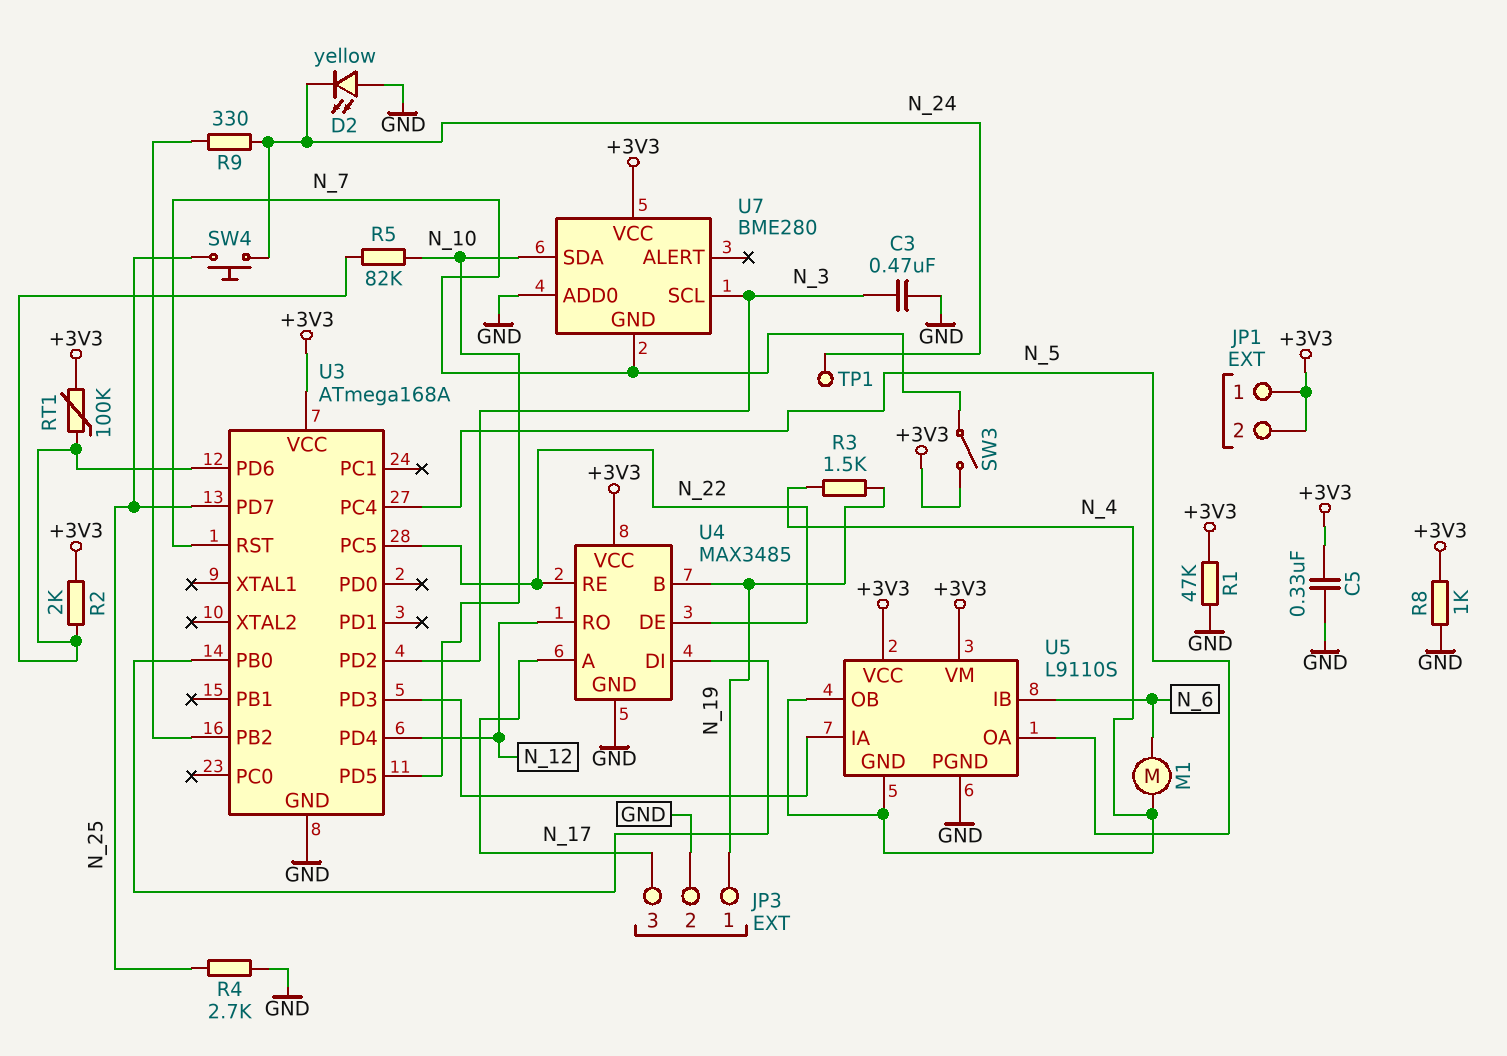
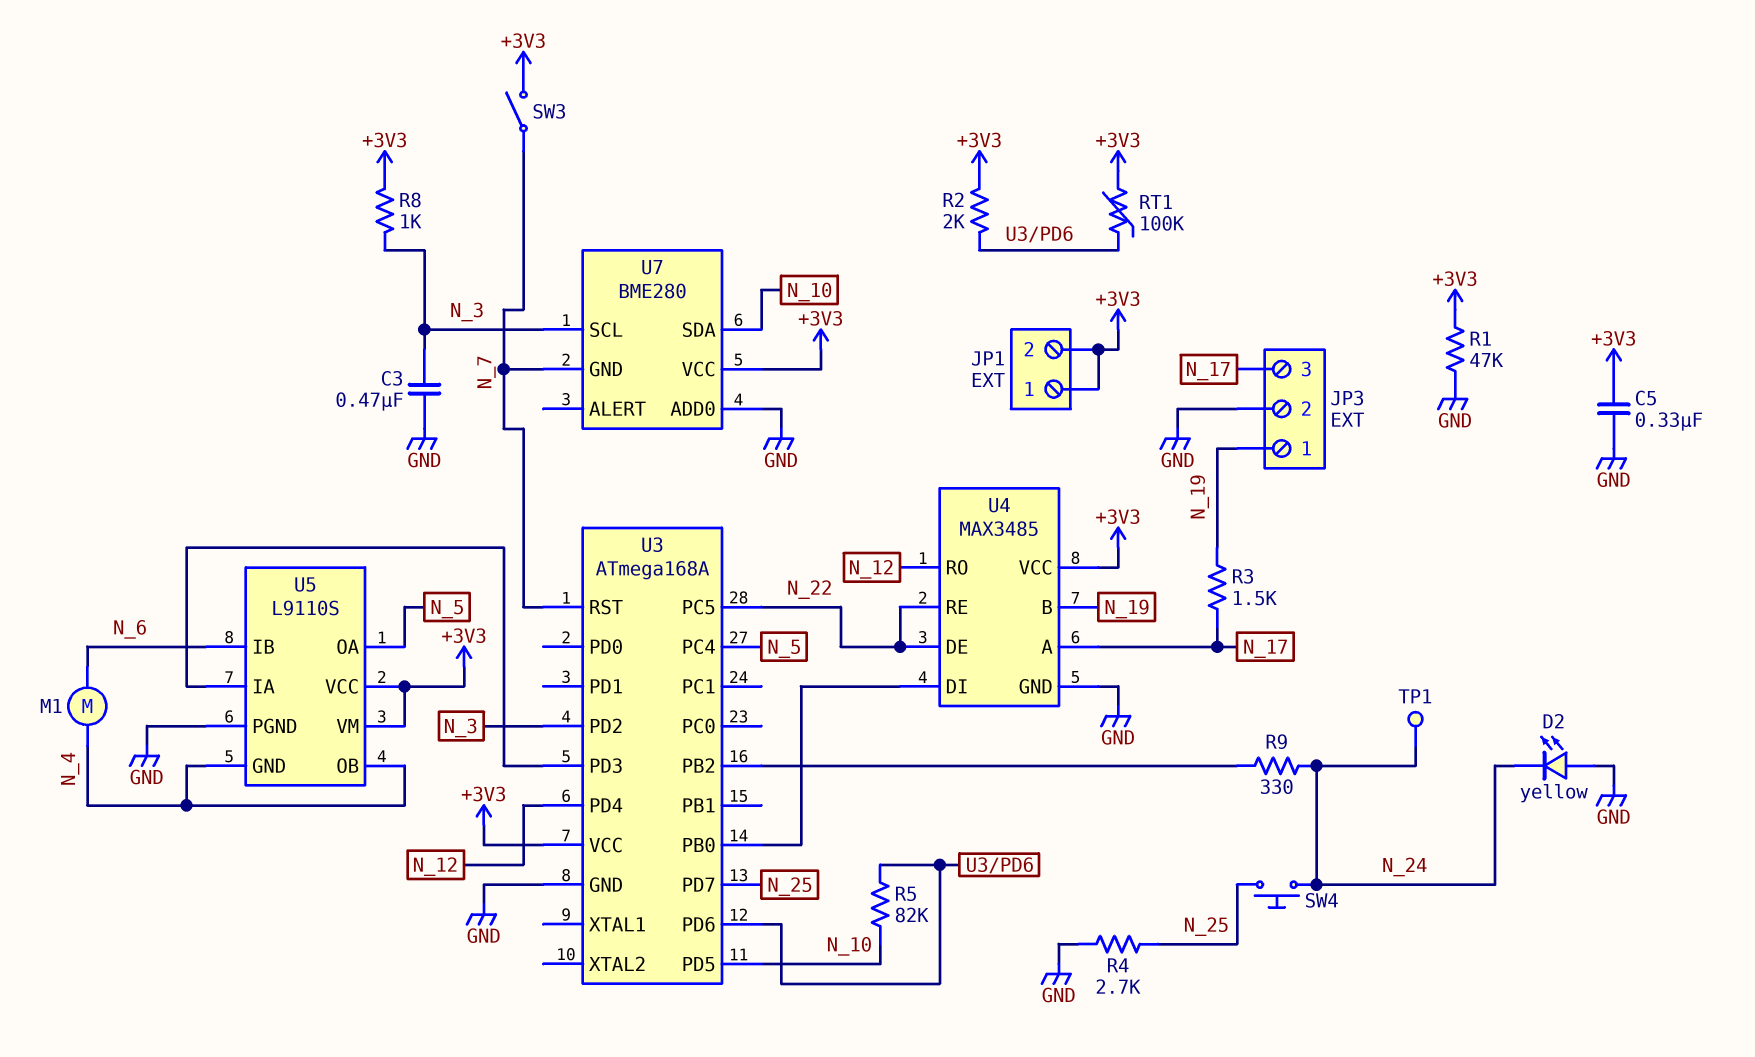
R3: 1.5k (N_4, N_19) -> 1.5k (N_17, N_19)
R8: 1k (+3V3, GND) -> 1k (+3V3, N_3)

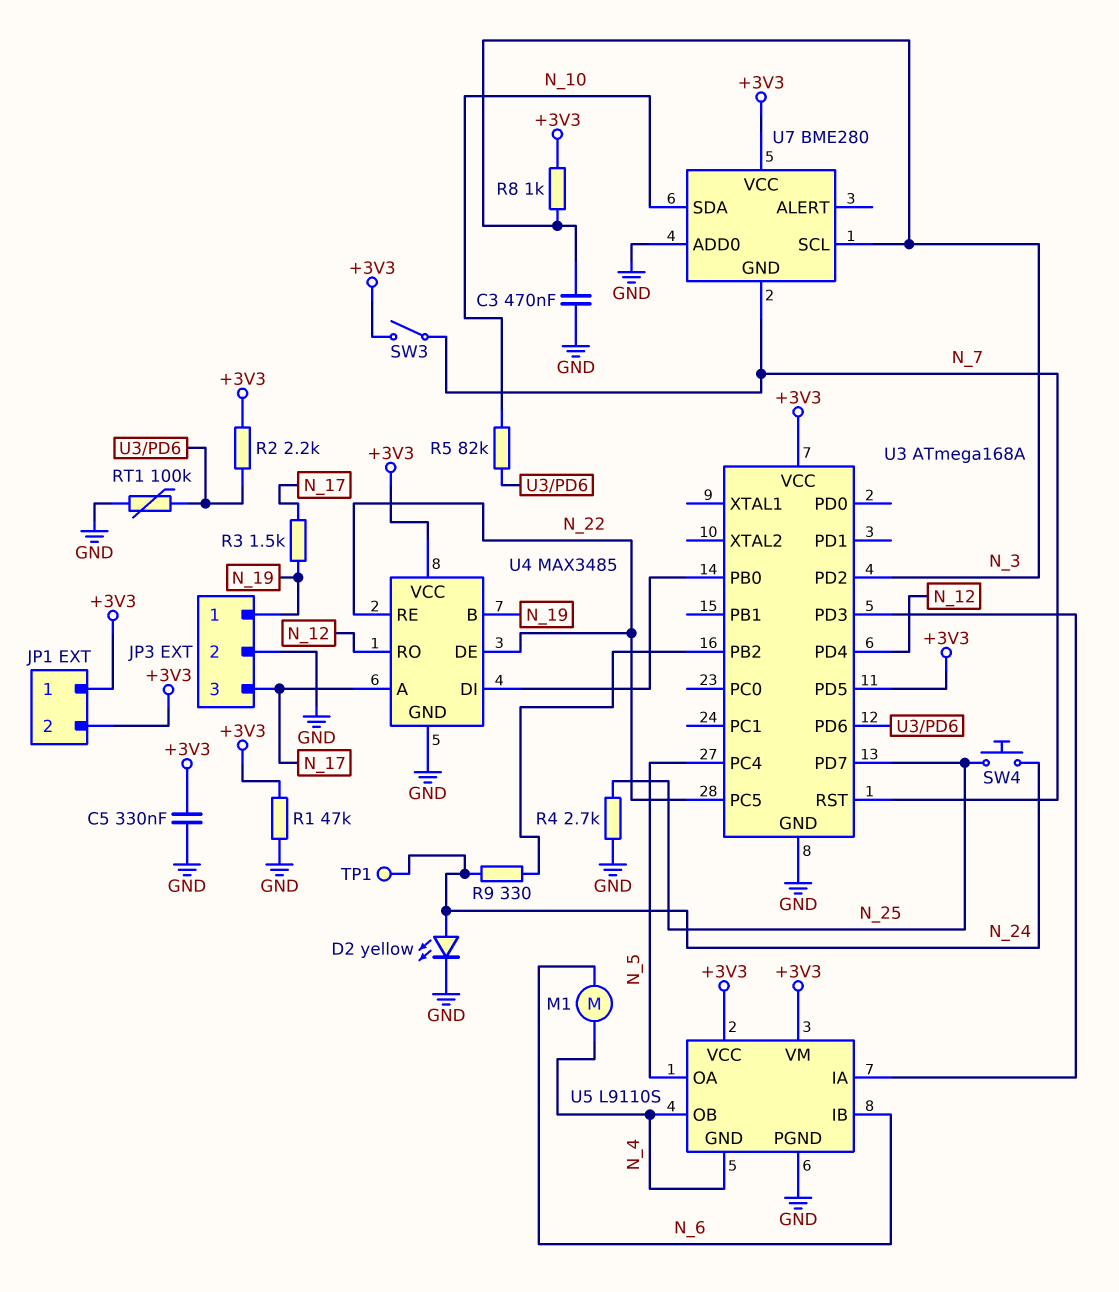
D2: LED yellow (A GND, K N_24) -> LED yellow (A N_24, K GND)
R2: 2k (+3V3, U3/PD6) -> 2.2k (+3V3, U3/PD6)
RT1: 100k (+3V3, U3/PD6) -> 100k (GND, U3/PD6)
U3 pin PD5: N_10 -> +3V3

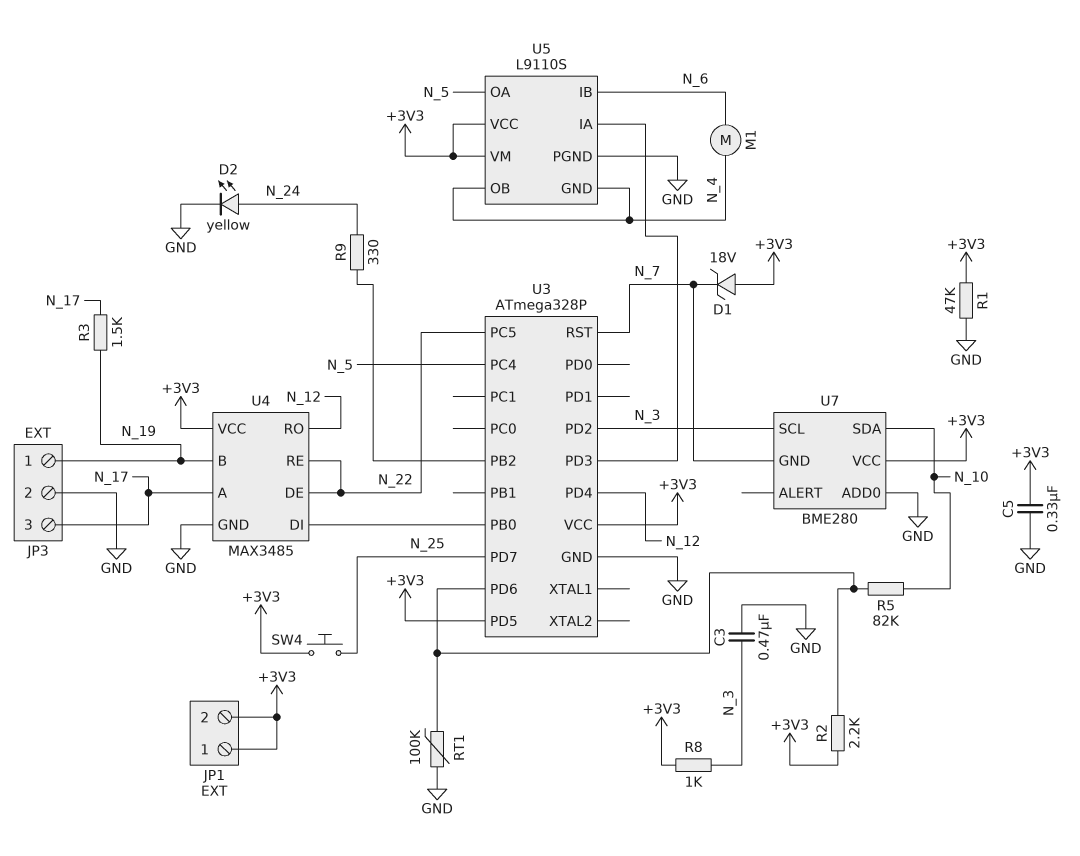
D1: none -> zener 18V (A +3V3, K N_7)
R4: 2.7k (GND, N_25) -> none
SW3: switch (+3V3, N_7) -> none
SW4: button (N_24, N_25) -> button (+3V3, N_25)
TP1: test point (N_24) -> none
U3: ATmega168A -> ATmega328P

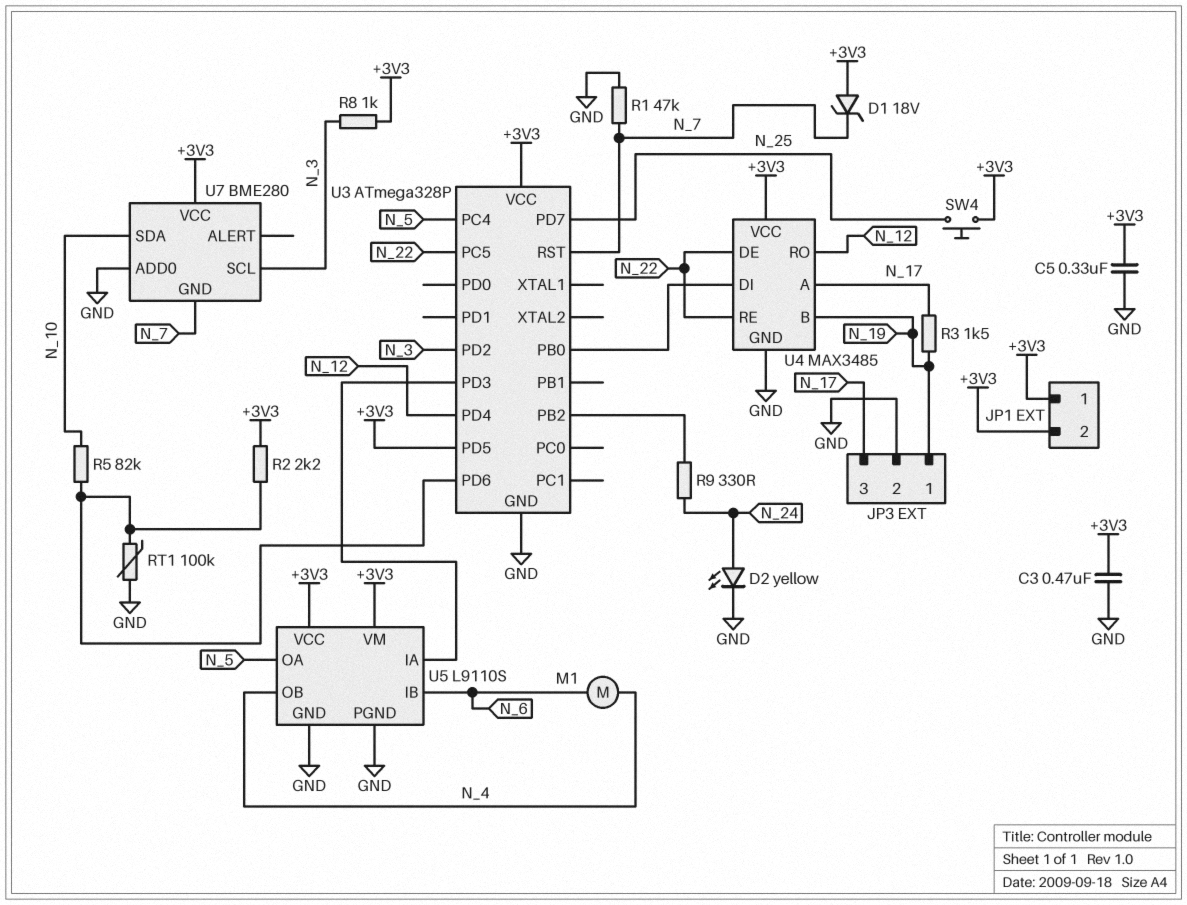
C3: 470nF (GND, N_3) -> 470nF (+3V3, GND)
R1: 47k (+3V3, GND) -> 47k (GND, N_7)
U5 pin GND: N_4 -> GND

